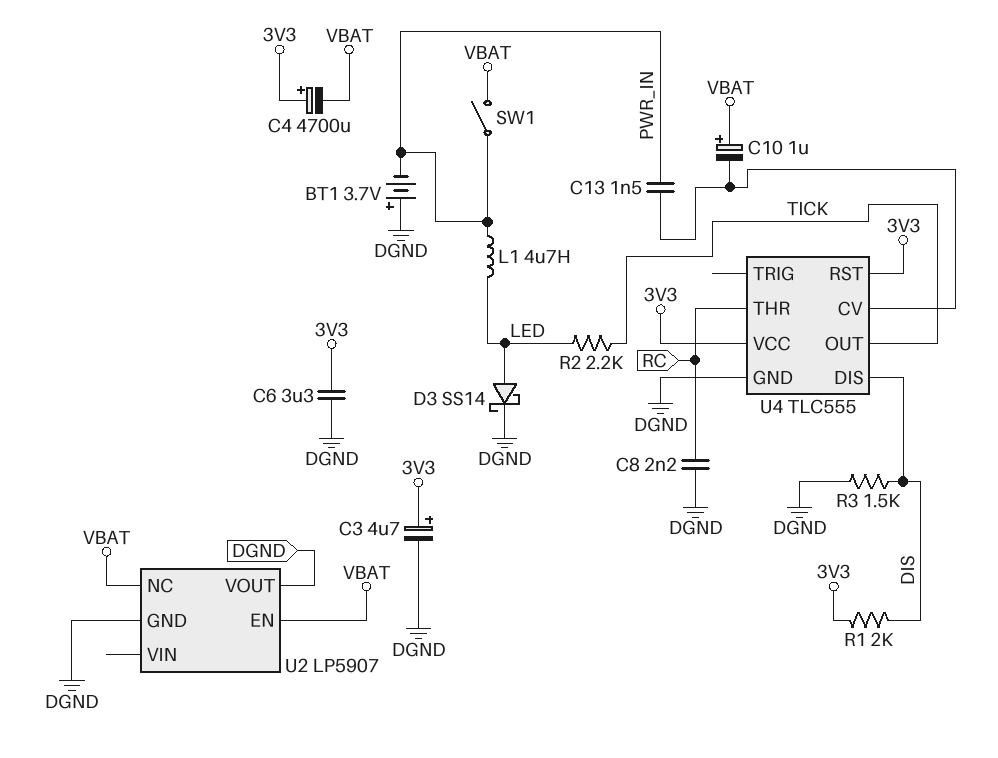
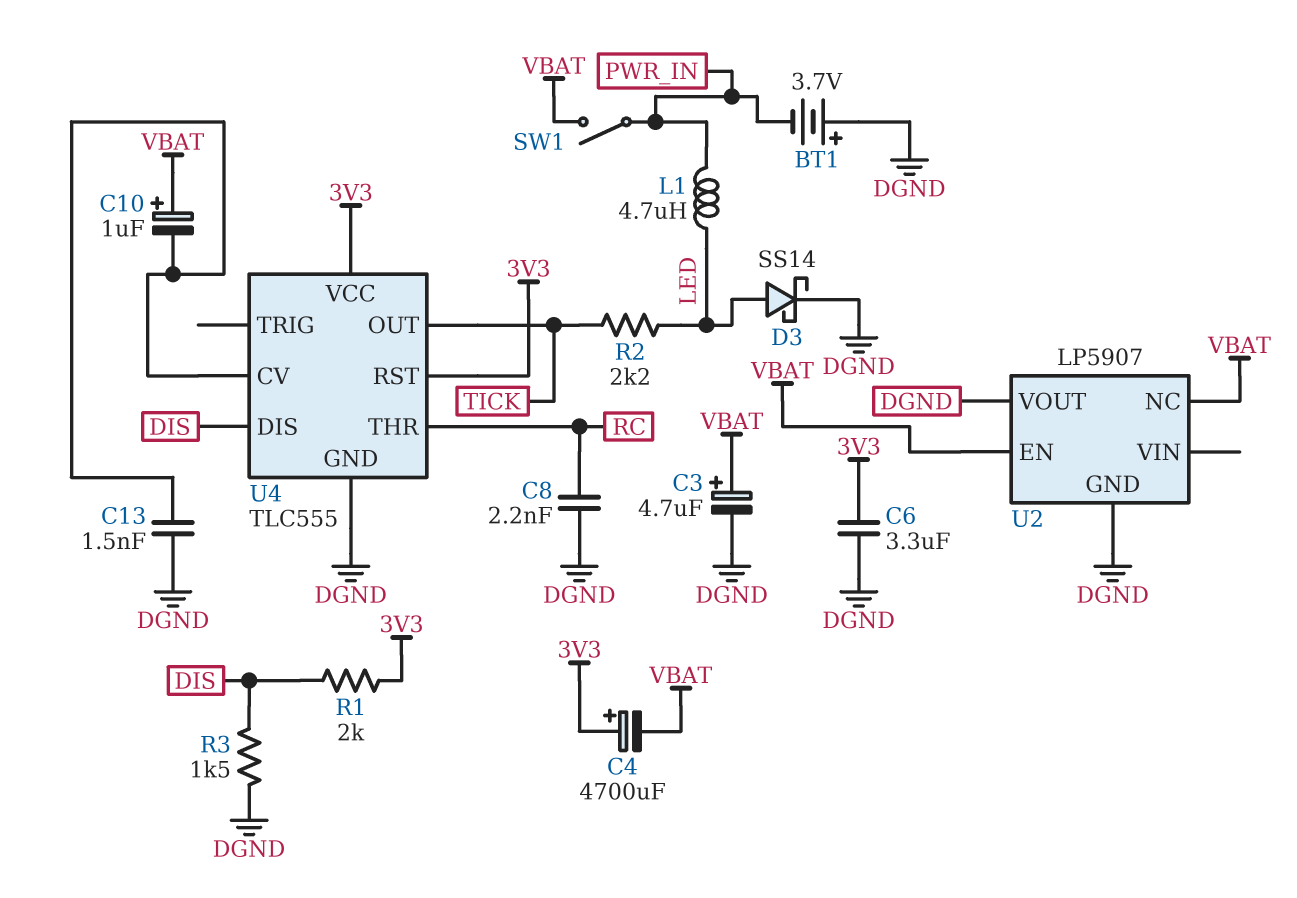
C3: 4.7uF (plus 3V3, minus DGND) -> 4.7uF (plus VBAT, minus DGND)
C13: 1.5nF (PWR_IN, U4/CV) -> 1.5nF (DGND, U4/CV)

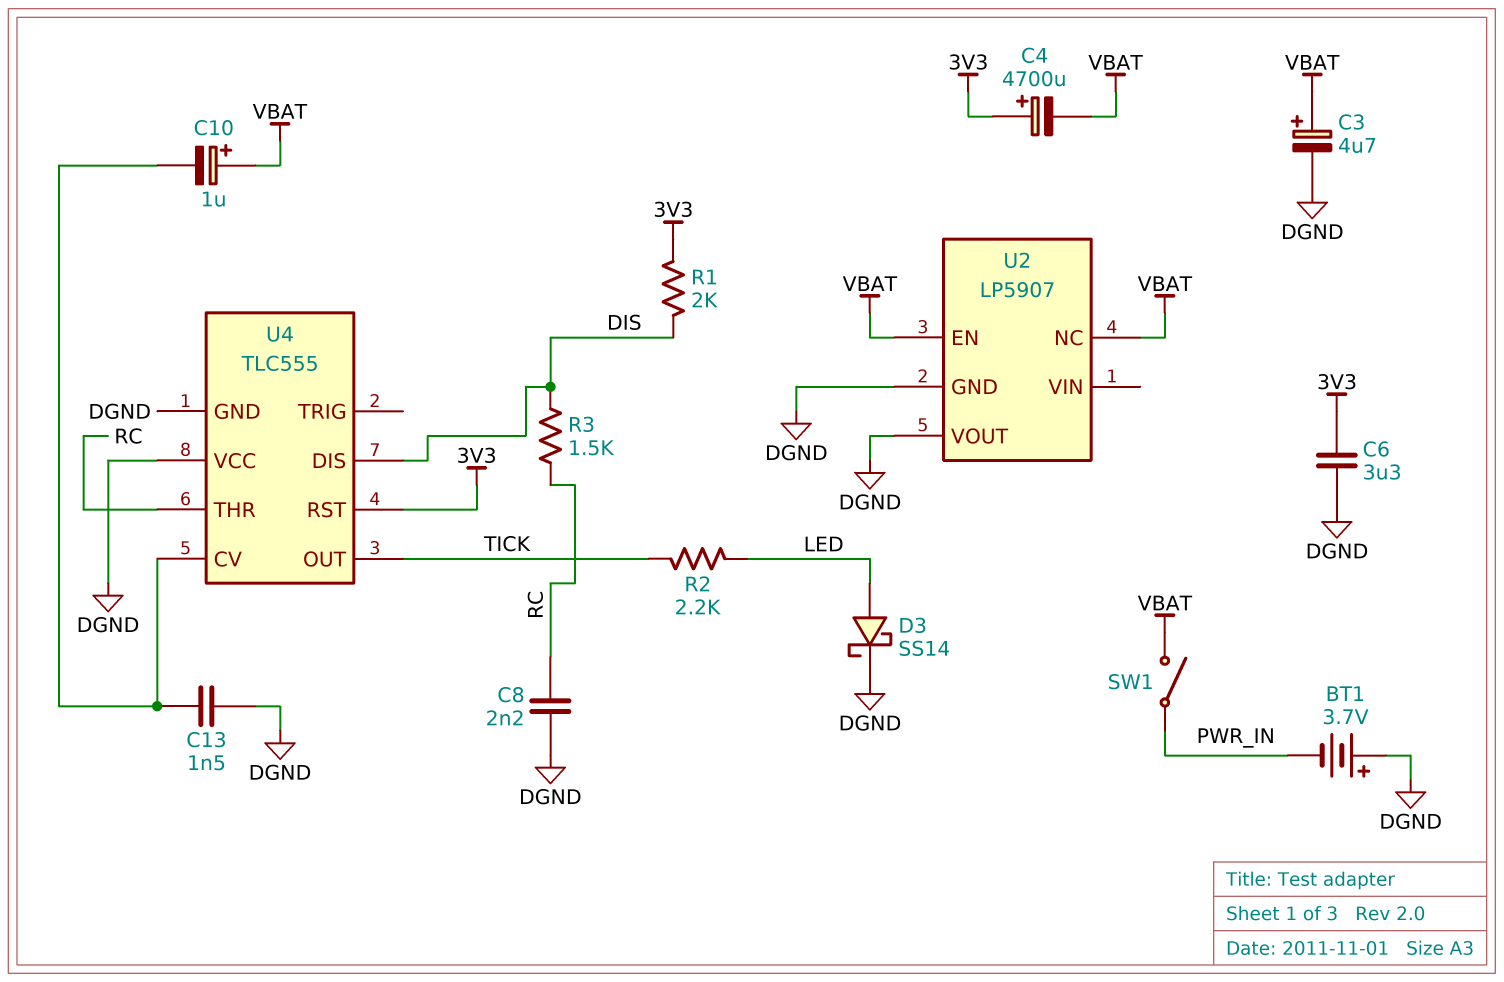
L1: 4.7uH (LED, PWR_IN) -> none
R3: 1.5k (DGND, DIS) -> 1.5k (DIS, RC)
U4 pin VCC: 3V3 -> DGND

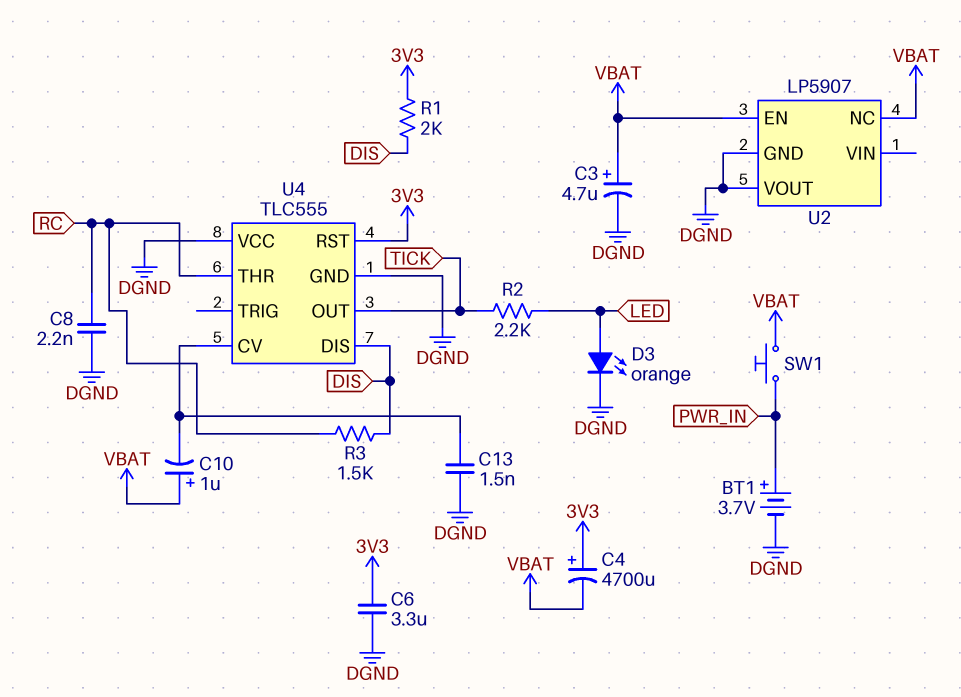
BT1: 3.7V (plus DGND, minus PWR_IN) -> 3.7V (plus PWR_IN, minus DGND)
D3: schottky SS14 (A LED, K DGND) -> LED orange (A LED, K DGND)
SW1: switch (PWR_IN, VBAT) -> button (PWR_IN, VBAT)

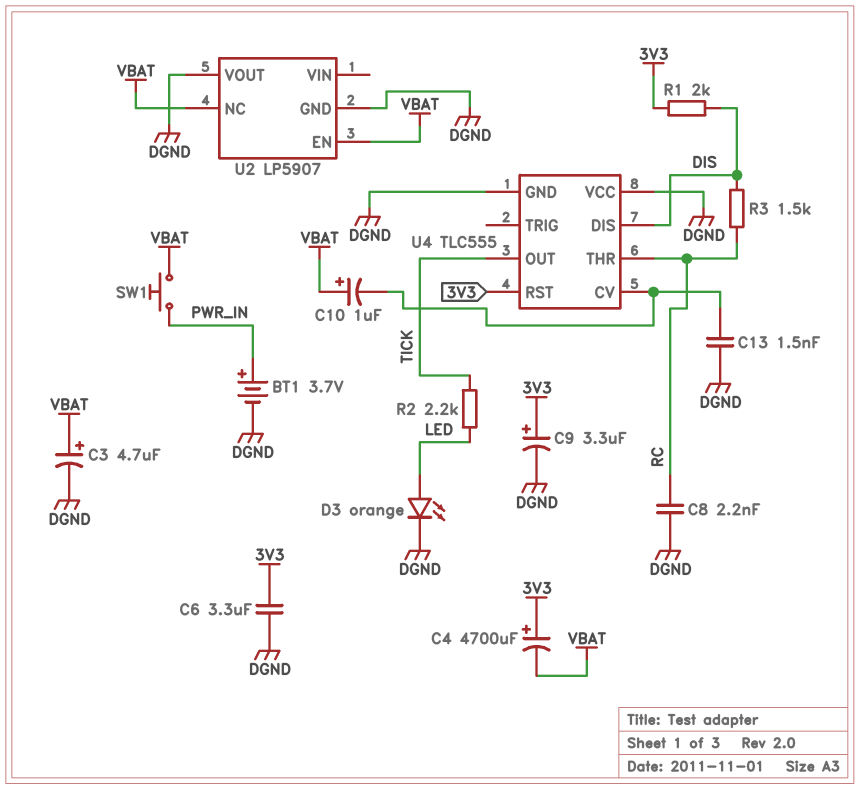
C9: none -> 3.3uF (plus 3V3, minus DGND)

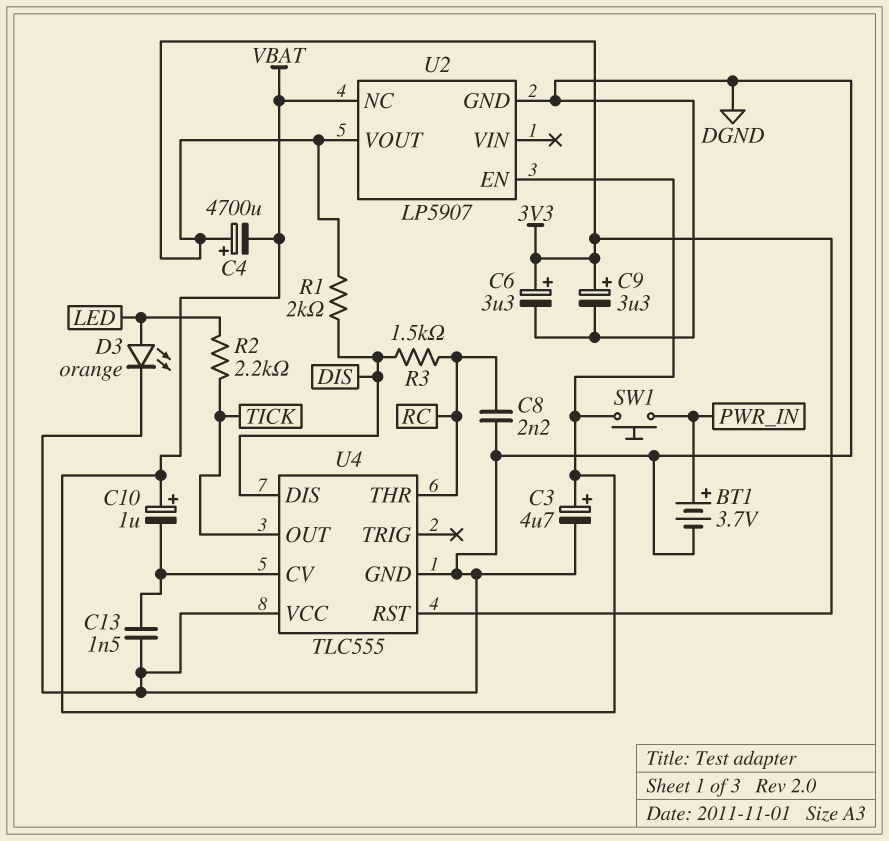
C6: 3.3uF (3V3, DGND) -> 3.3uF (plus 3V3, minus DGND)
U2 pin VOUT: DGND -> 3V3

